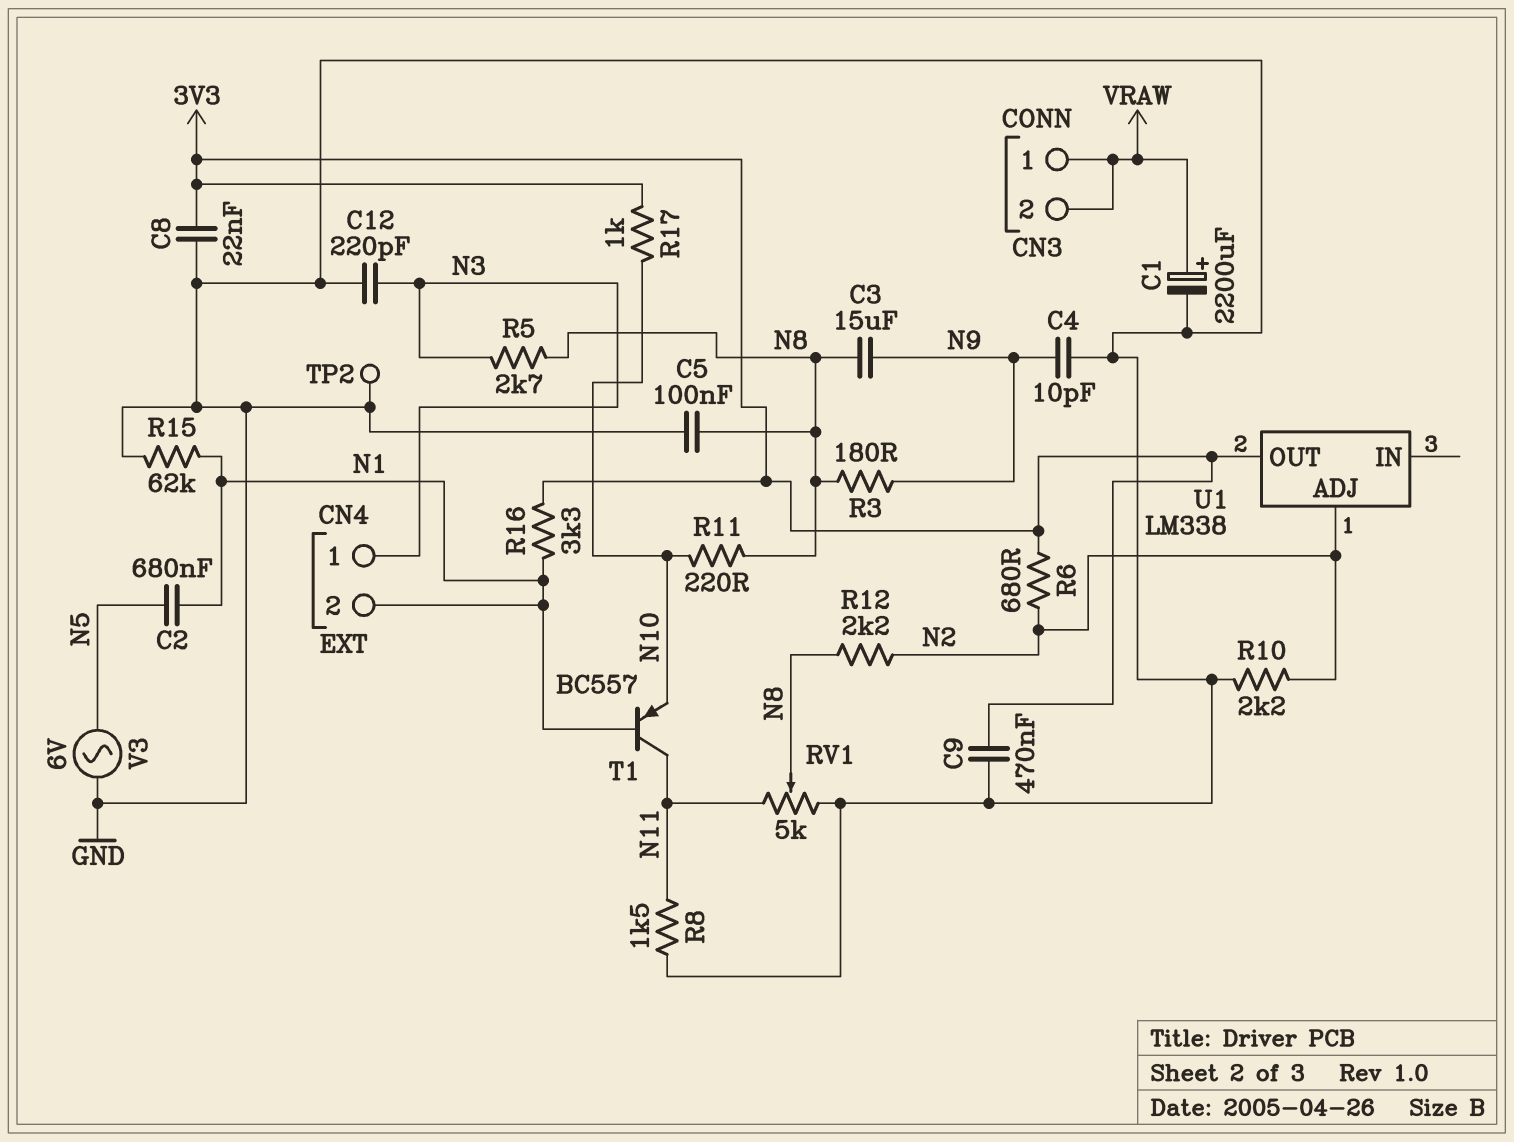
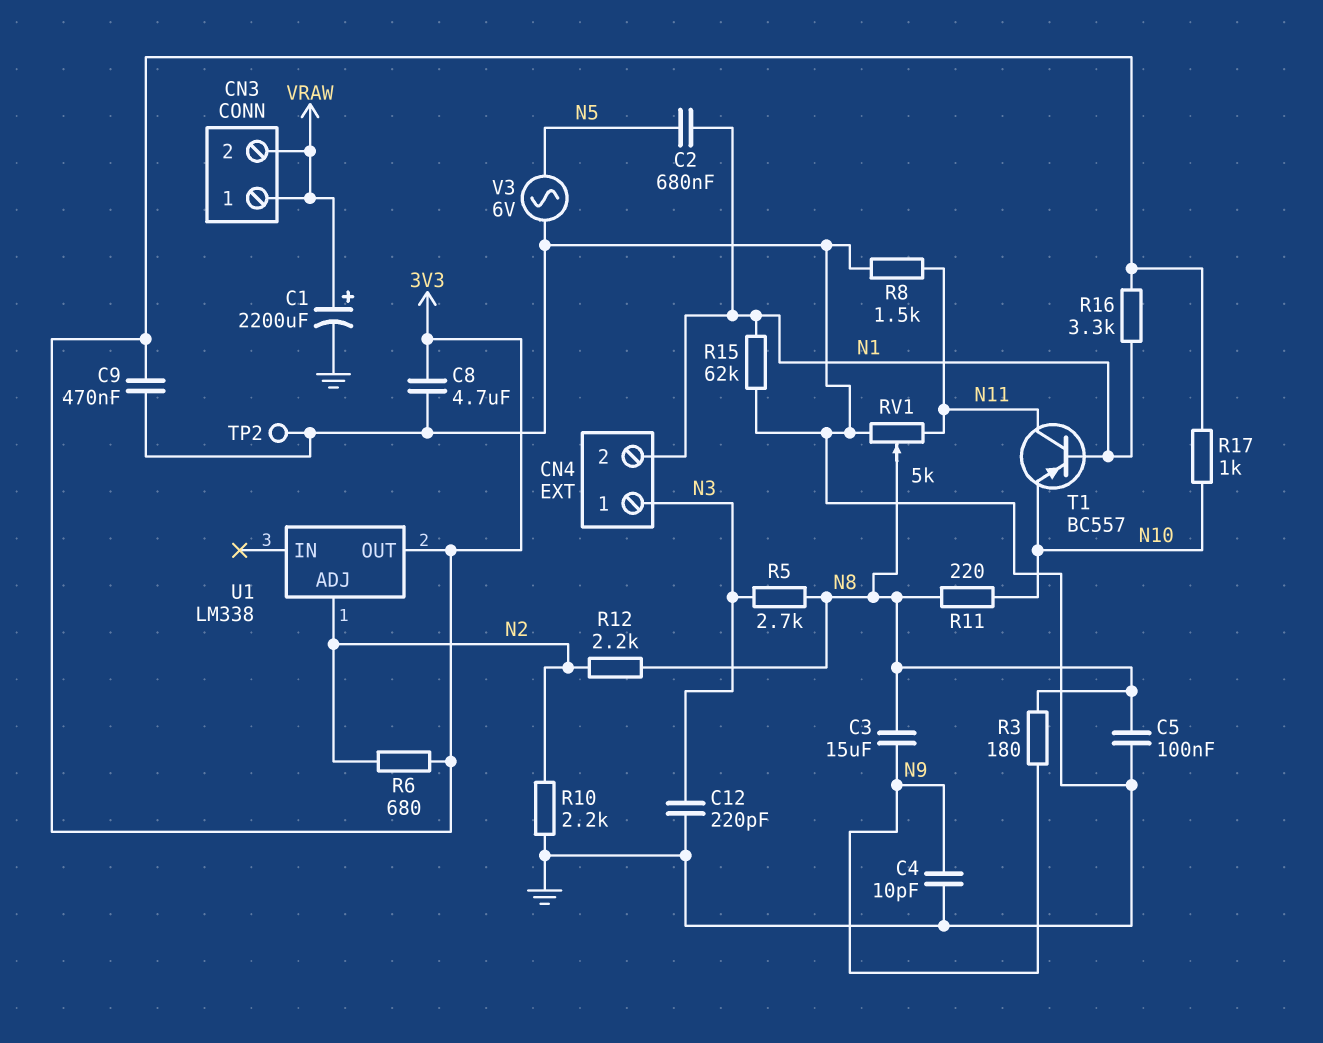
C8: 22nF (3V3, GND) -> 4.7uF (3V3, GND)

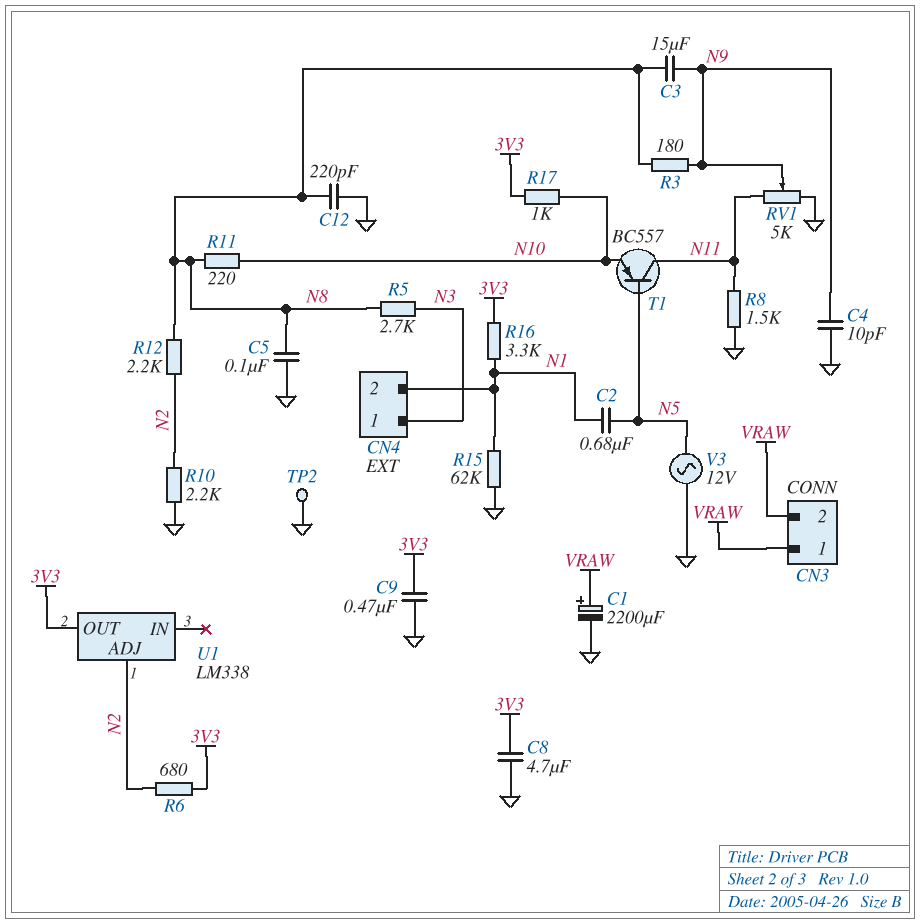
C12: 220pF (GND, N3) -> 220pF (GND, N8)
RV1: 5k (GND, N11, wiper N8) -> 5k (GND, N11, wiper N9)
T1: PNP BC557 (B N1, C N11, E N10) -> PNP BC557 (B N5, C N11, E N10)
V3: AC 6V (GND, N5) -> AC 12V (GND, N5)

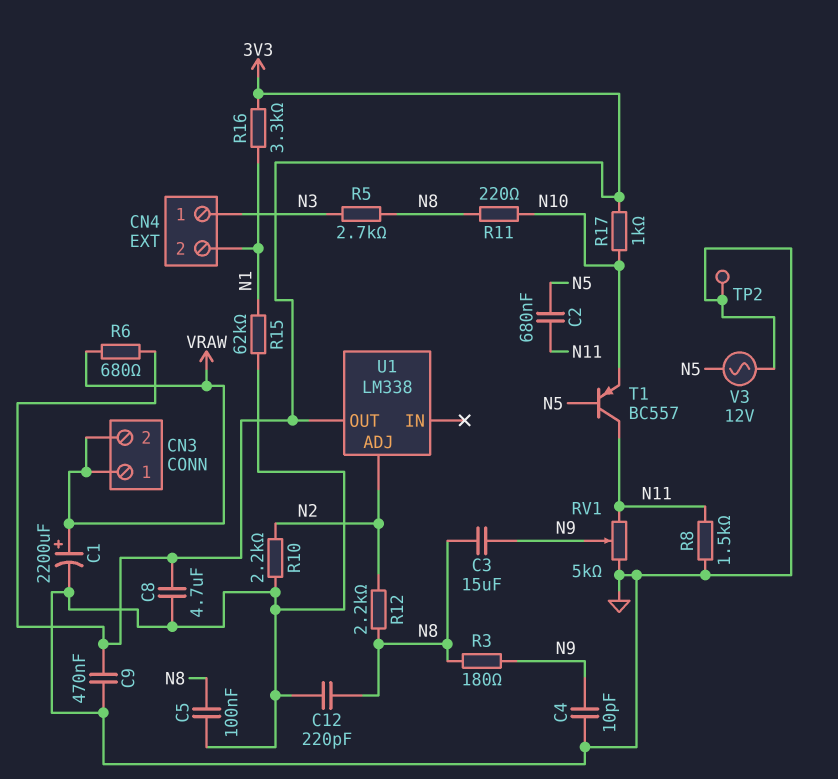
C2: 680nF (N1, N5) -> 680nF (N5, N11)
R6: 680 (3V3, N2) -> 680 (3V3, VRAW)

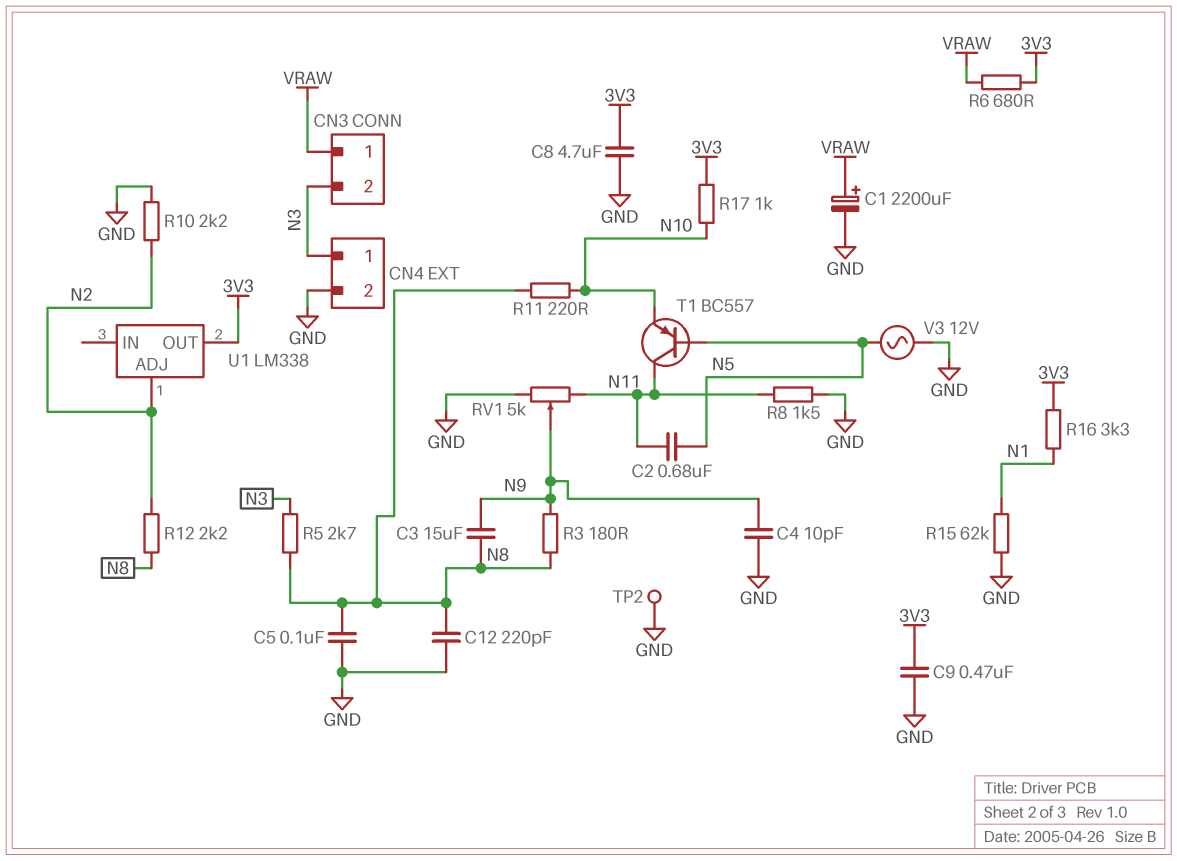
CN3 pin 2: VRAW -> N3
CN4 pin 2: N1 -> GND

